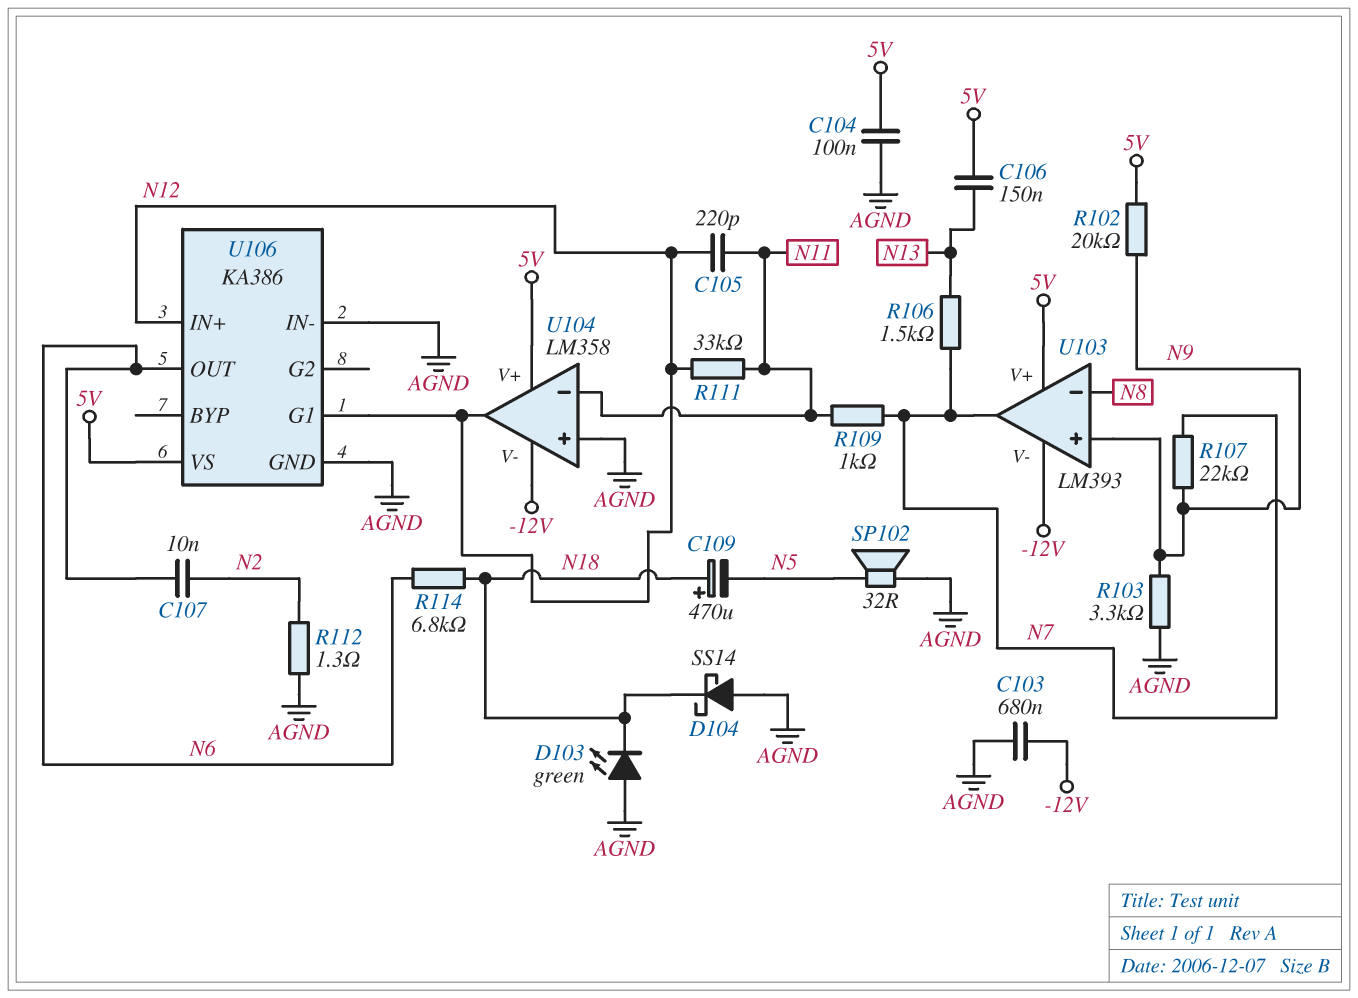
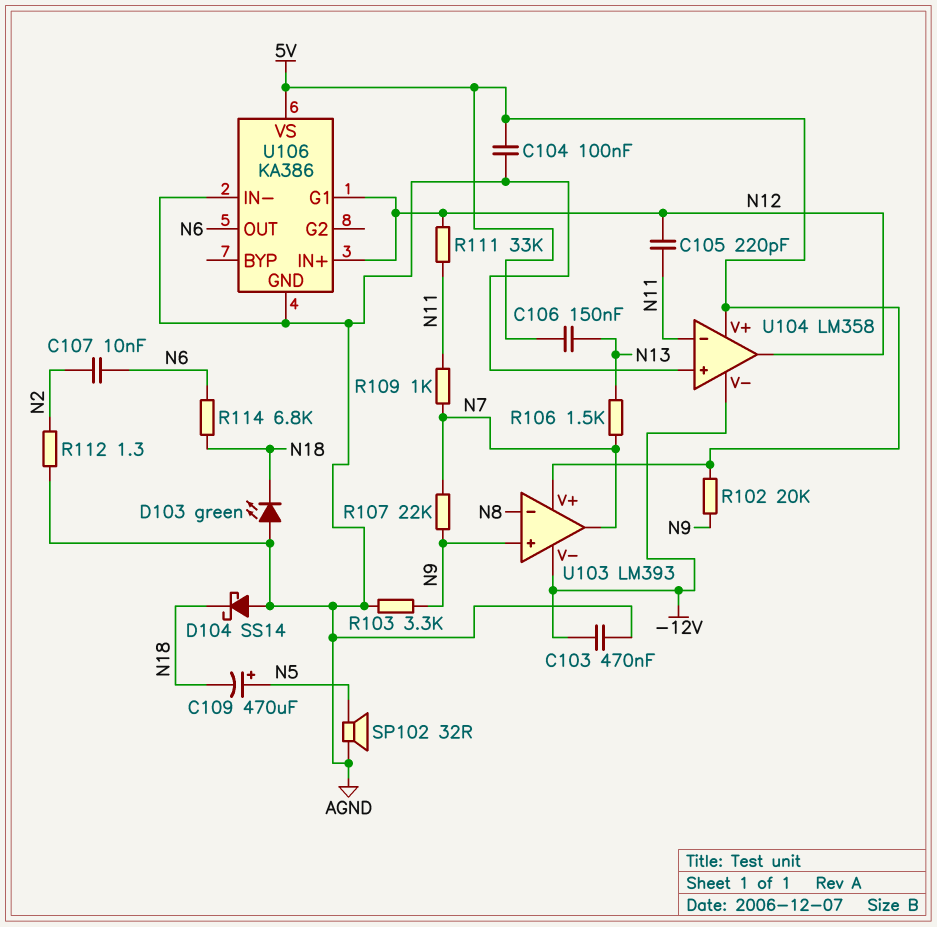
C103: 680nF (-12V, AGND) -> 470nF (-12V, AGND)
C109: 470uF (plus N18, minus N5) -> 470uF (plus N5, minus N18)

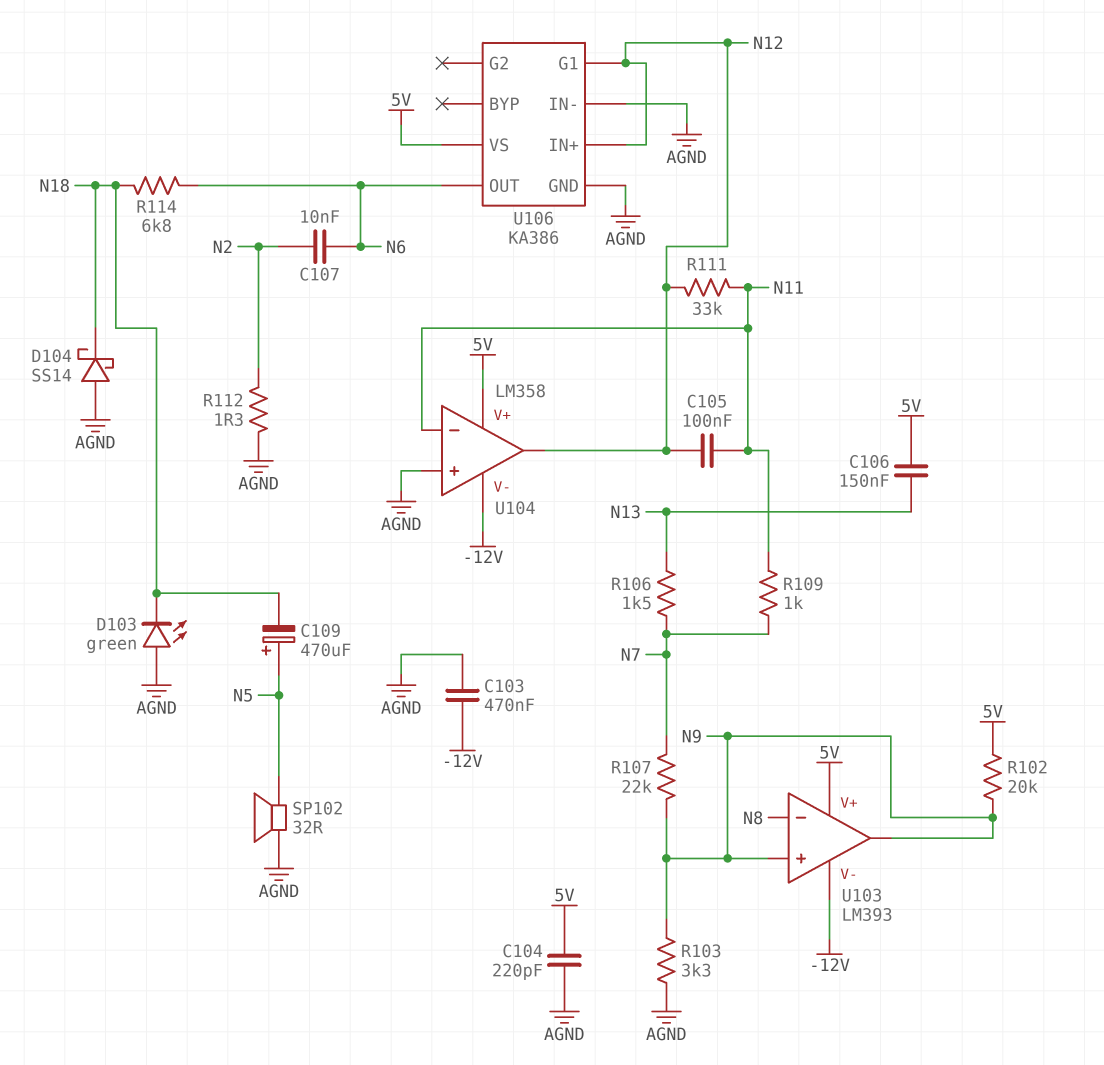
C104: 100nF (5V, AGND) -> 220pF (5V, AGND)
C105: 220pF (N11, N12) -> 100nF (N11, N12)
U103 pin out: N7 -> N9

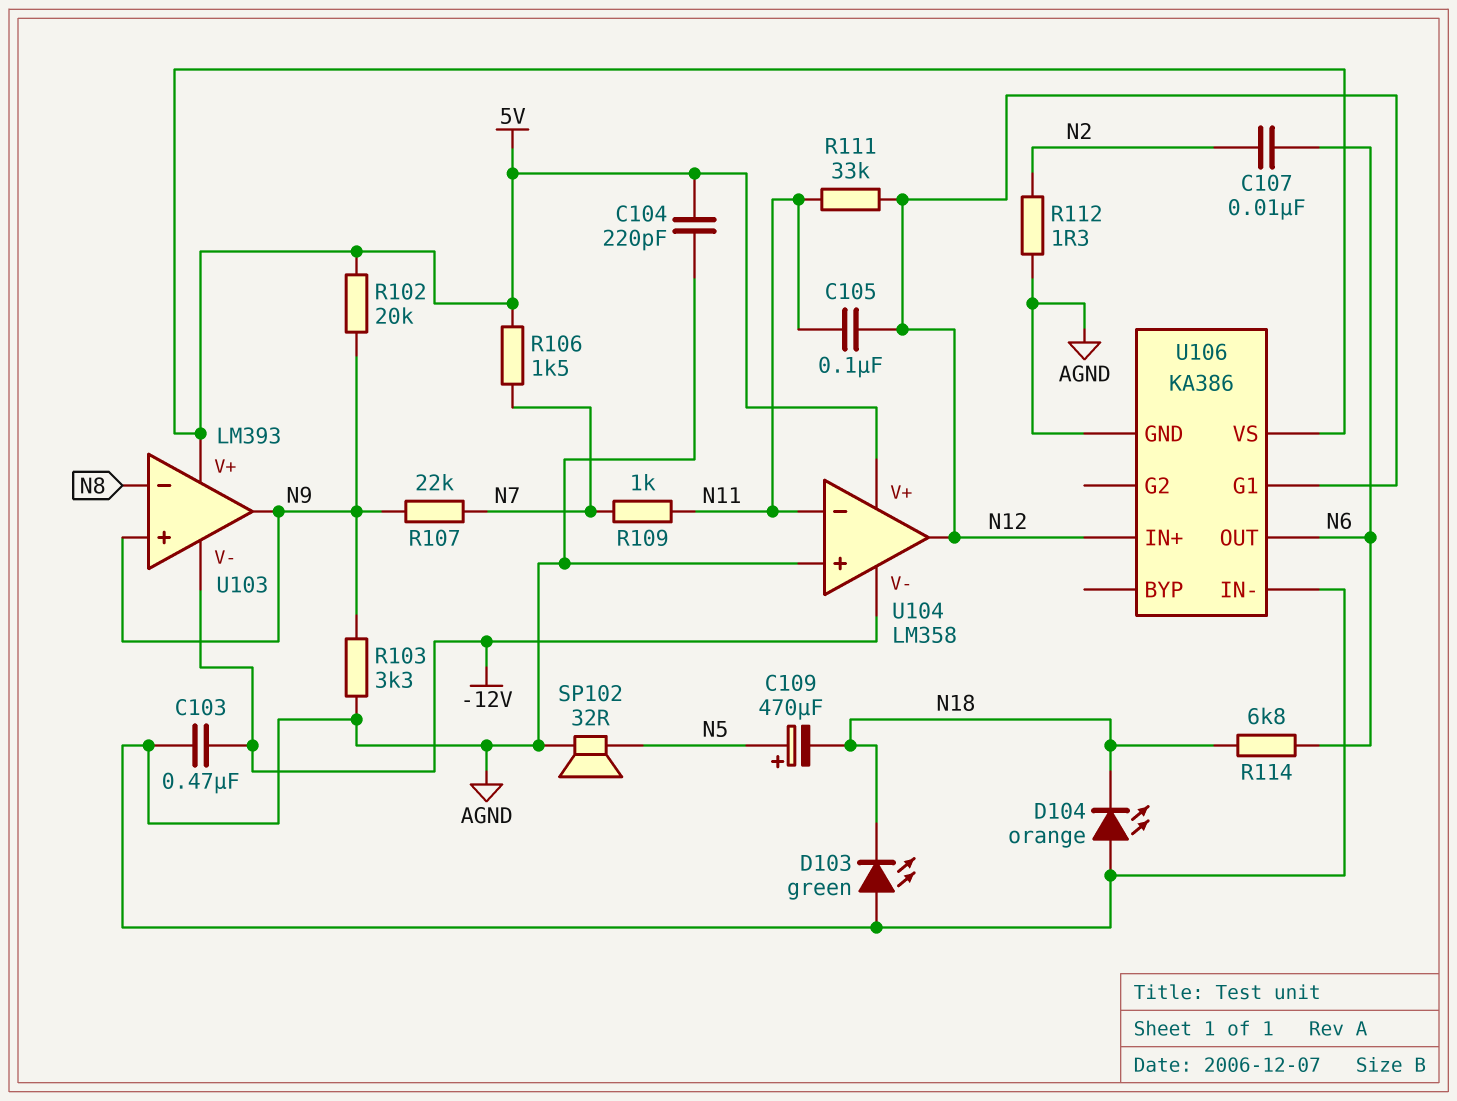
C106: 150nF (5V, N13) -> none
D104: schottky SS14 (A AGND, K N18) -> LED orange (A AGND, K N18)
R106: 1.5k (N7, N13) -> 1.5k (5V, N7)

